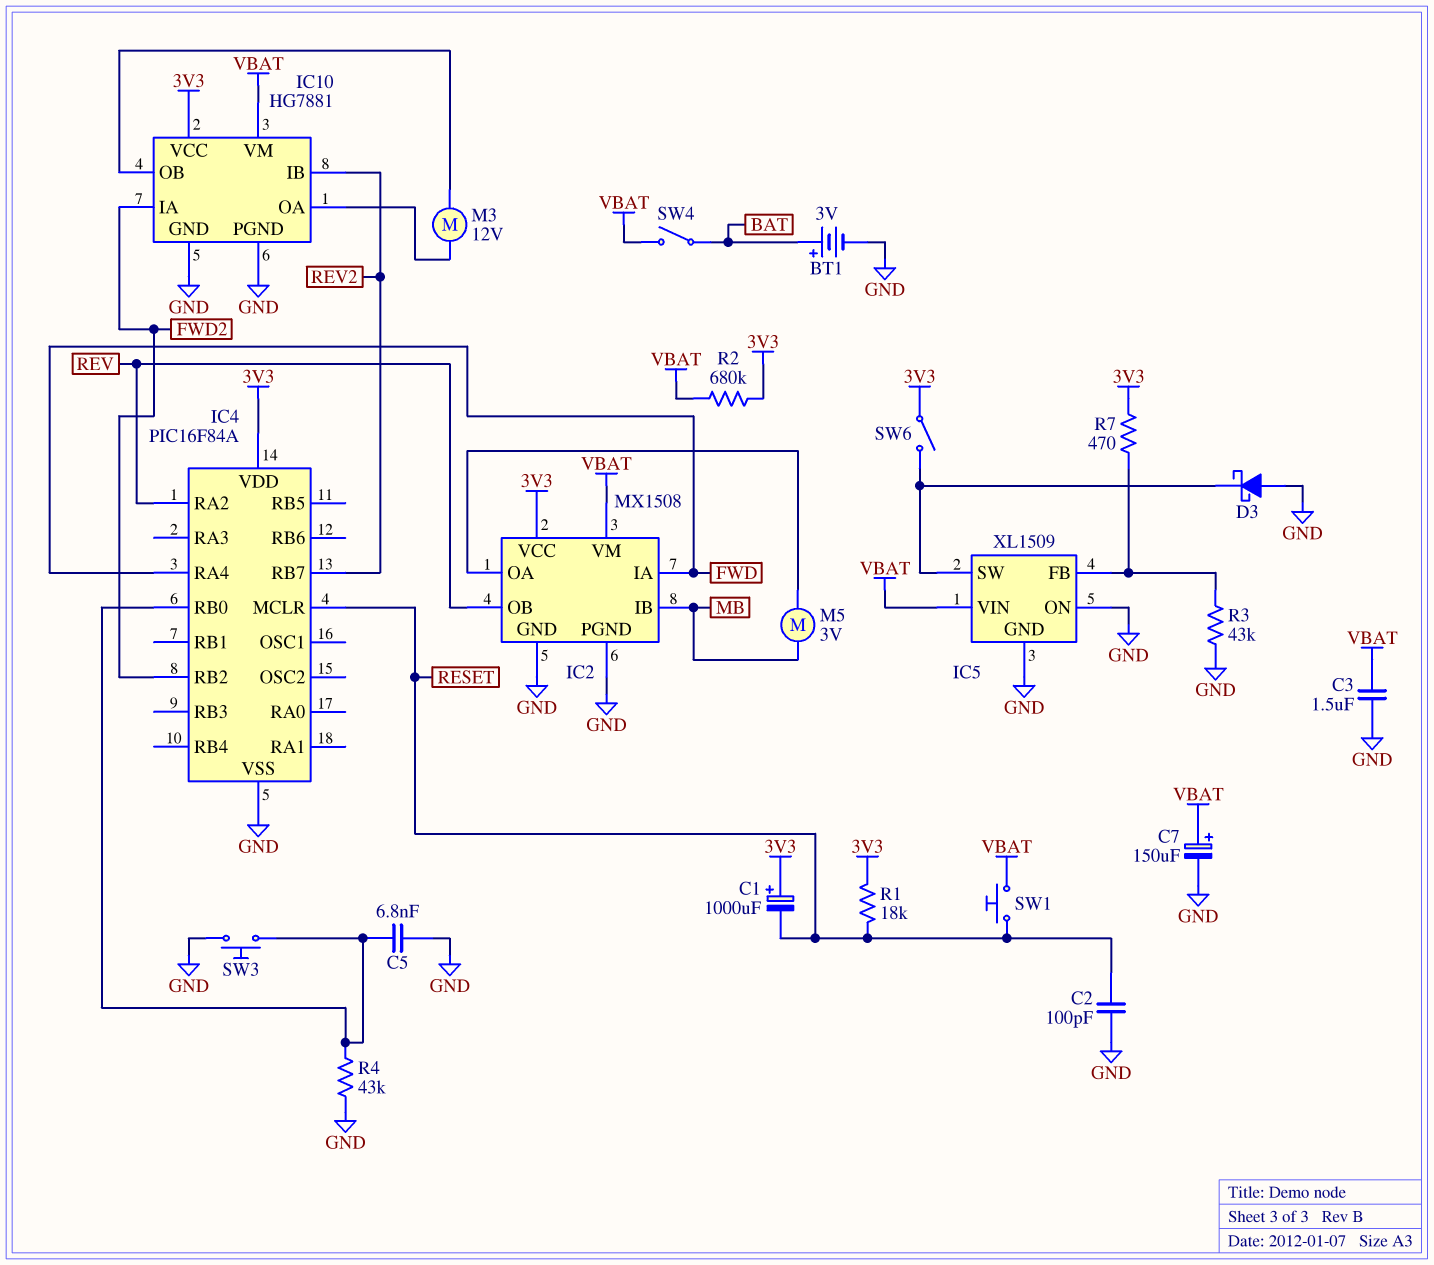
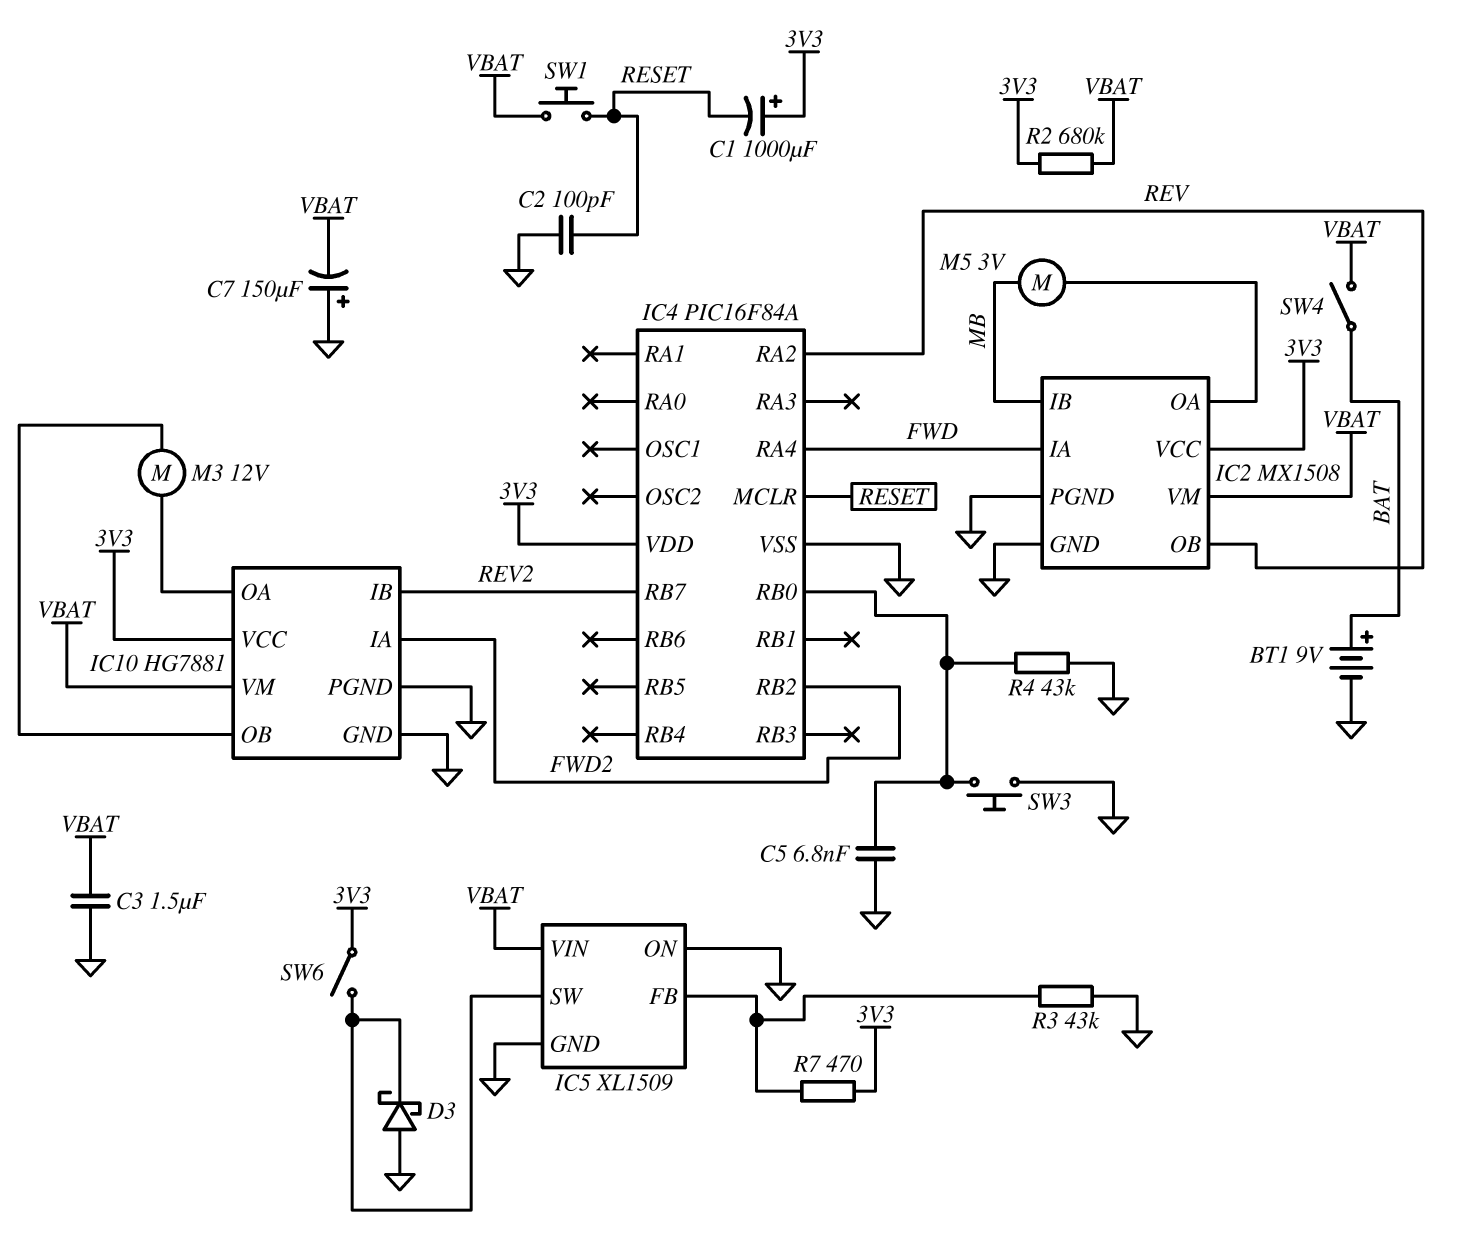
BT1: 3V (plus BAT, minus GND) -> 9V (plus BAT, minus GND)
C7: 150uF (plus VBAT, minus GND) -> 150uF (plus GND, minus VBAT)
R1: 18k (3V3, RESET) -> none

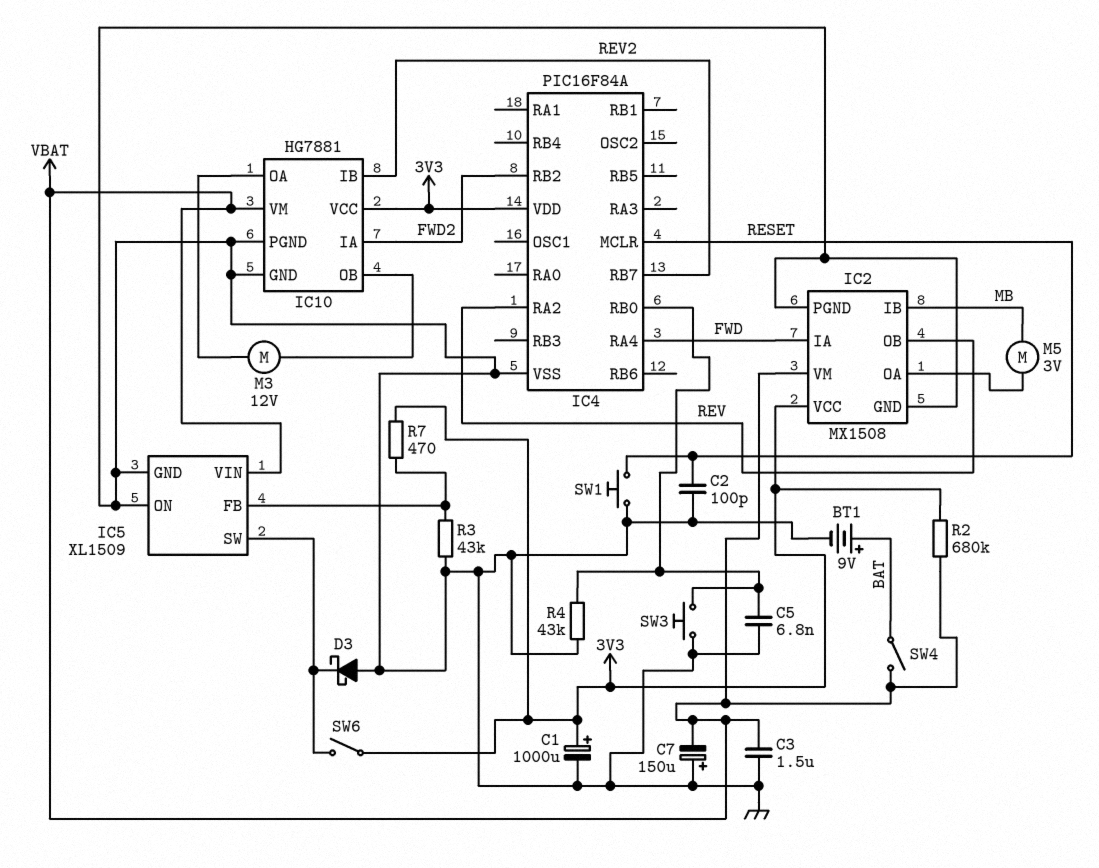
C1: 1000uF (plus 3V3, minus RESET) -> 1000uF (plus 3V3, minus GND)
SW1: button (RESET, VBAT) -> button (GND, RESET)

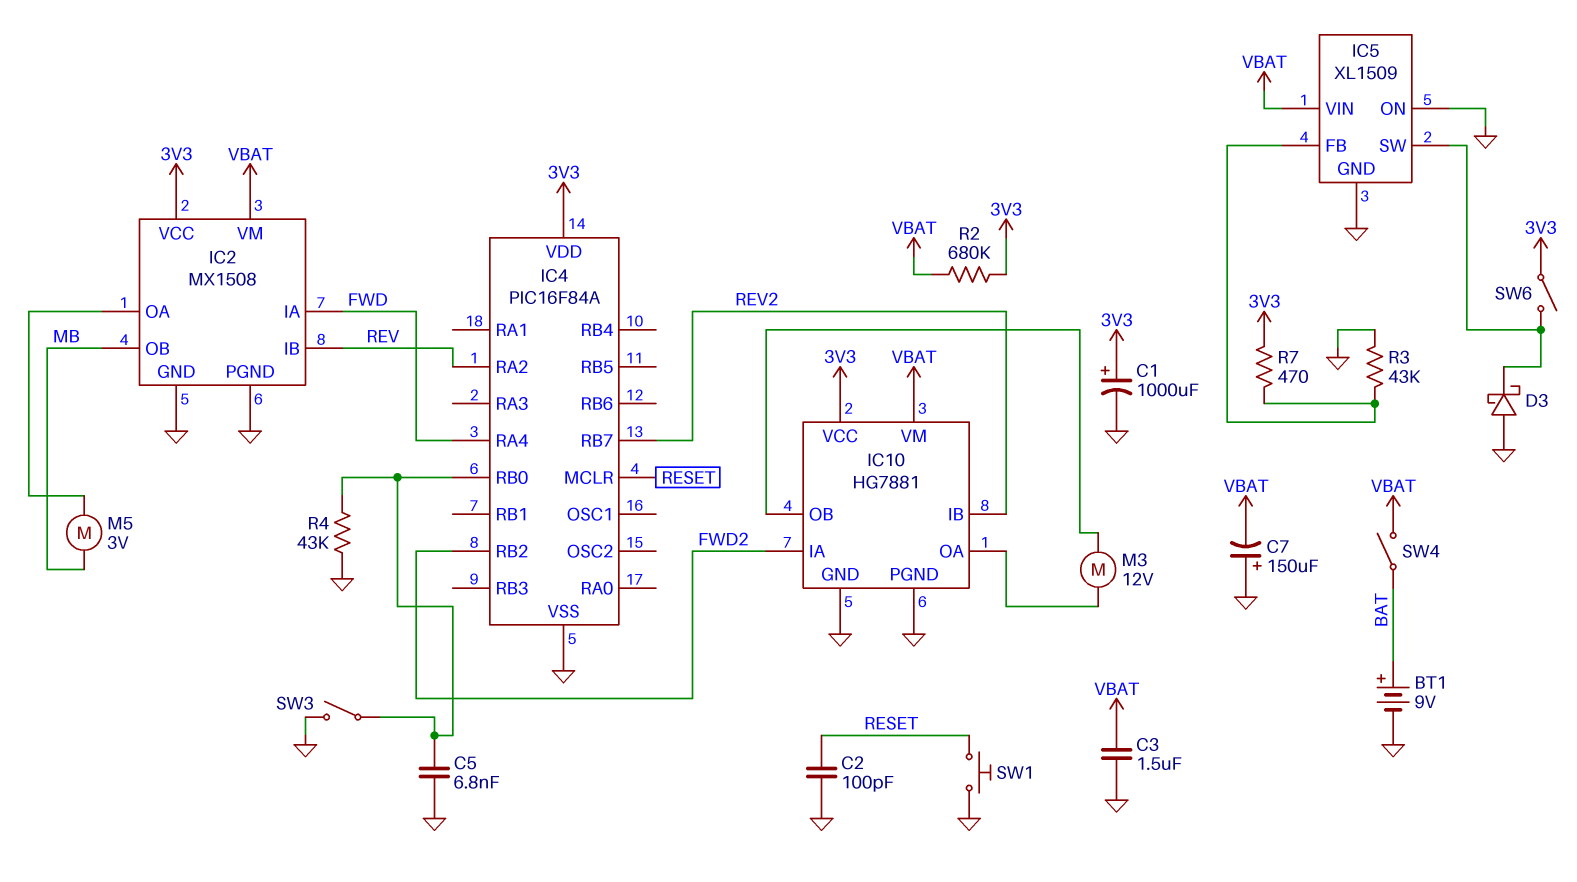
IC2 pin IB: MB -> REV
IC2 pin OB: REV -> MB
SW3: button (GND, IC4/RB0) -> switch (GND, IC4/RB0)

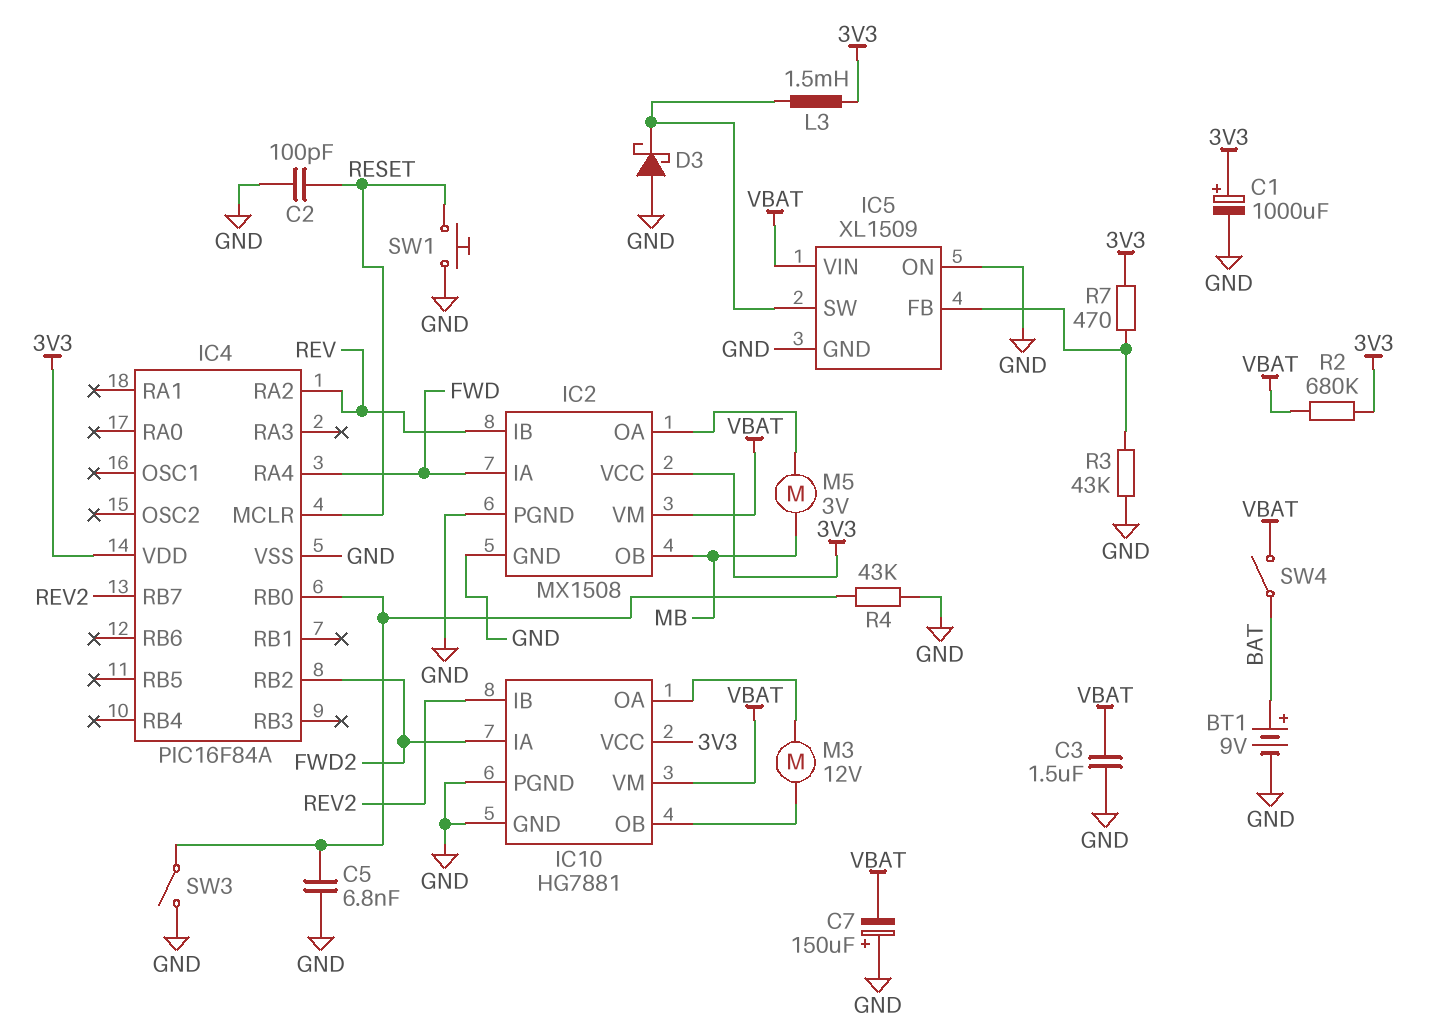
L3: none -> 1.5mH (3V3, IC5/SW)
SW6: switch (3V3, IC5/SW) -> none

